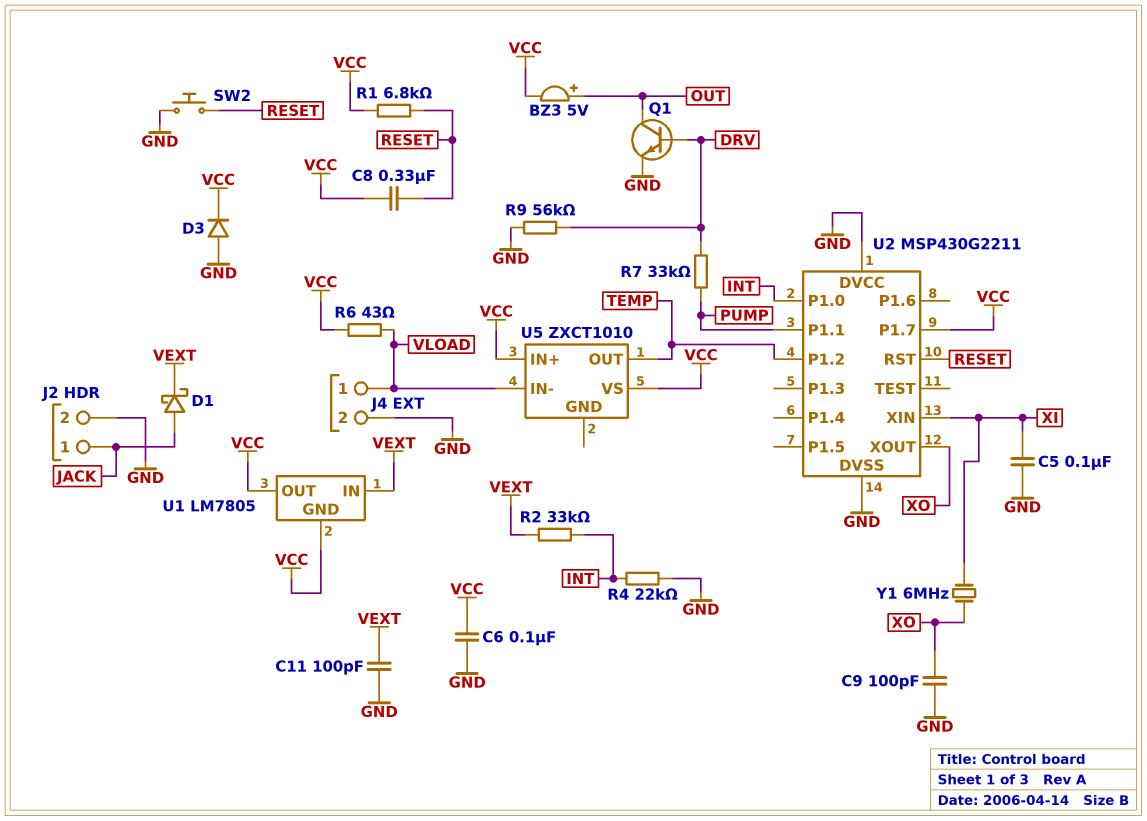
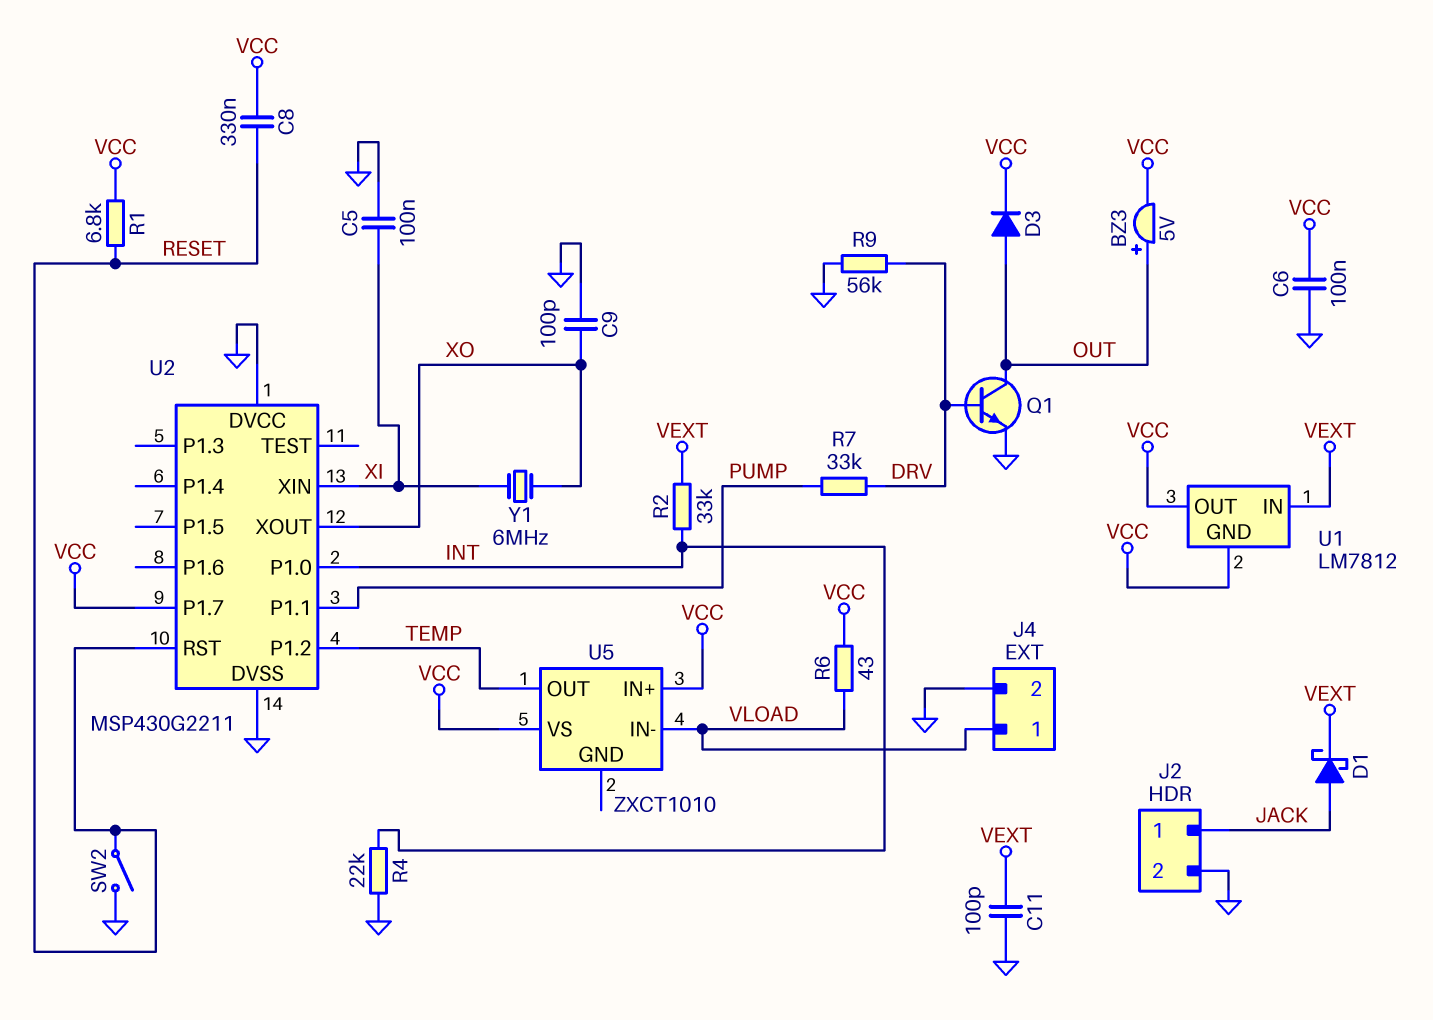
D3: diode (A GND, K VCC) -> diode (A OUT, K VCC)
SW2: button (GND, RESET) -> switch (GND, RESET)
U1: LM7805 -> LM7812

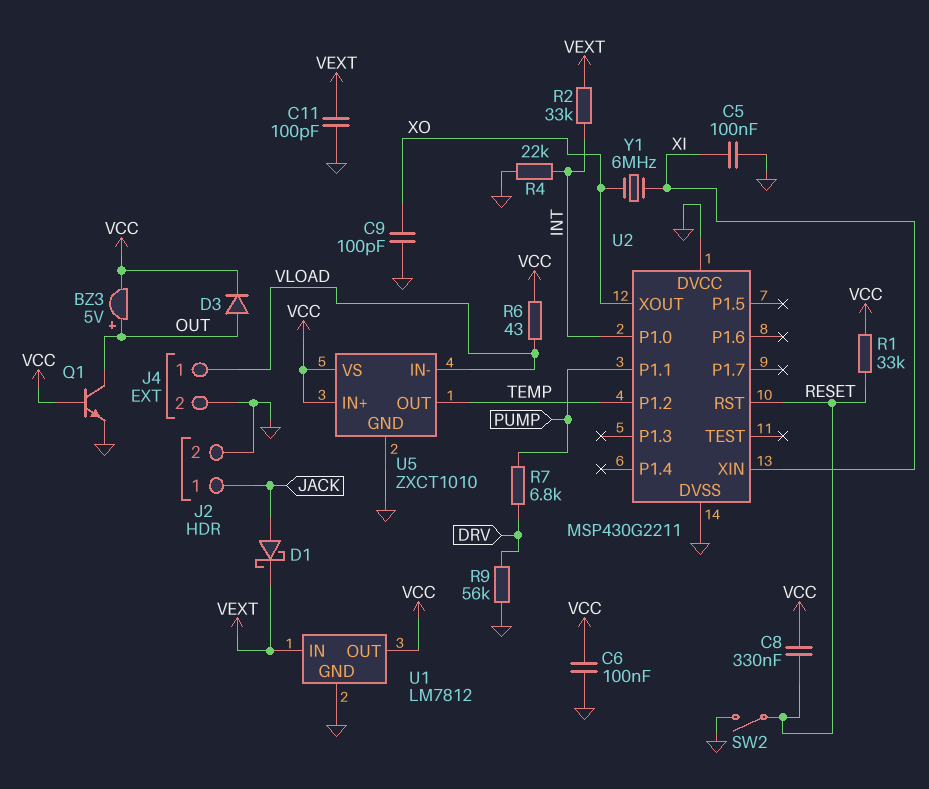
Q1: NPN (B DRV, C OUT, E GND) -> NPN (B VCC, C OUT, E GND)
R1: 6.8k (RESET, VCC) -> 33k (RESET, VCC)
R7: 33k (DRV, PUMP) -> 6.8k (DRV, PUMP)
U1 pin GND: VCC -> GND
U2 pin P1.7: VCC -> none
U5 pin GND: none -> GND

